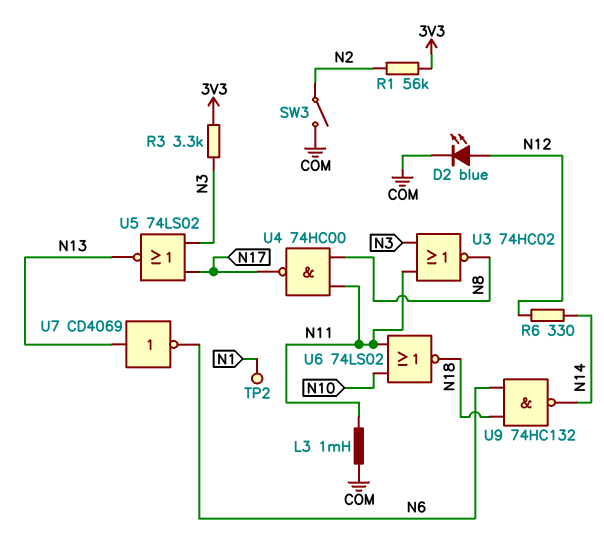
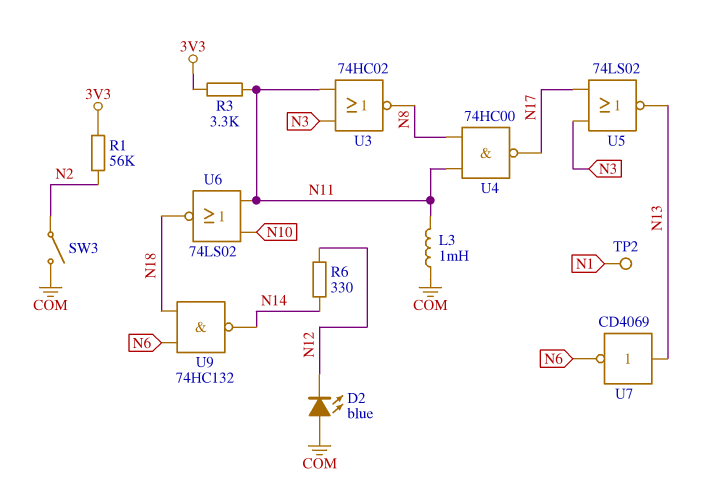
D2: LED blue (A N12, K COM) -> LED blue (A COM, K N12)
R3: 3.3k (3V3, N3) -> 3.3k (3V3, N11)

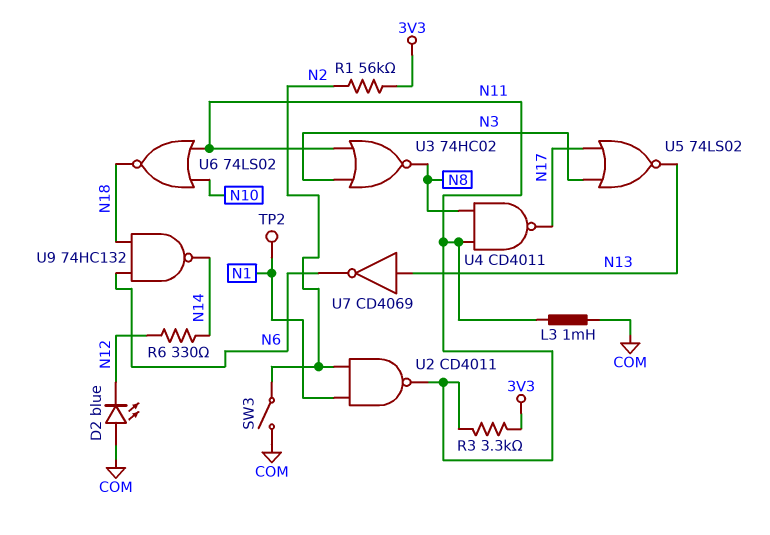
U2: none -> NAND CD4011 (in N1, in N2, out N11)
U4: NAND 74HC00 (in N8, in N11, out N17) -> NAND CD4011 (in N8, in N11, out N17)

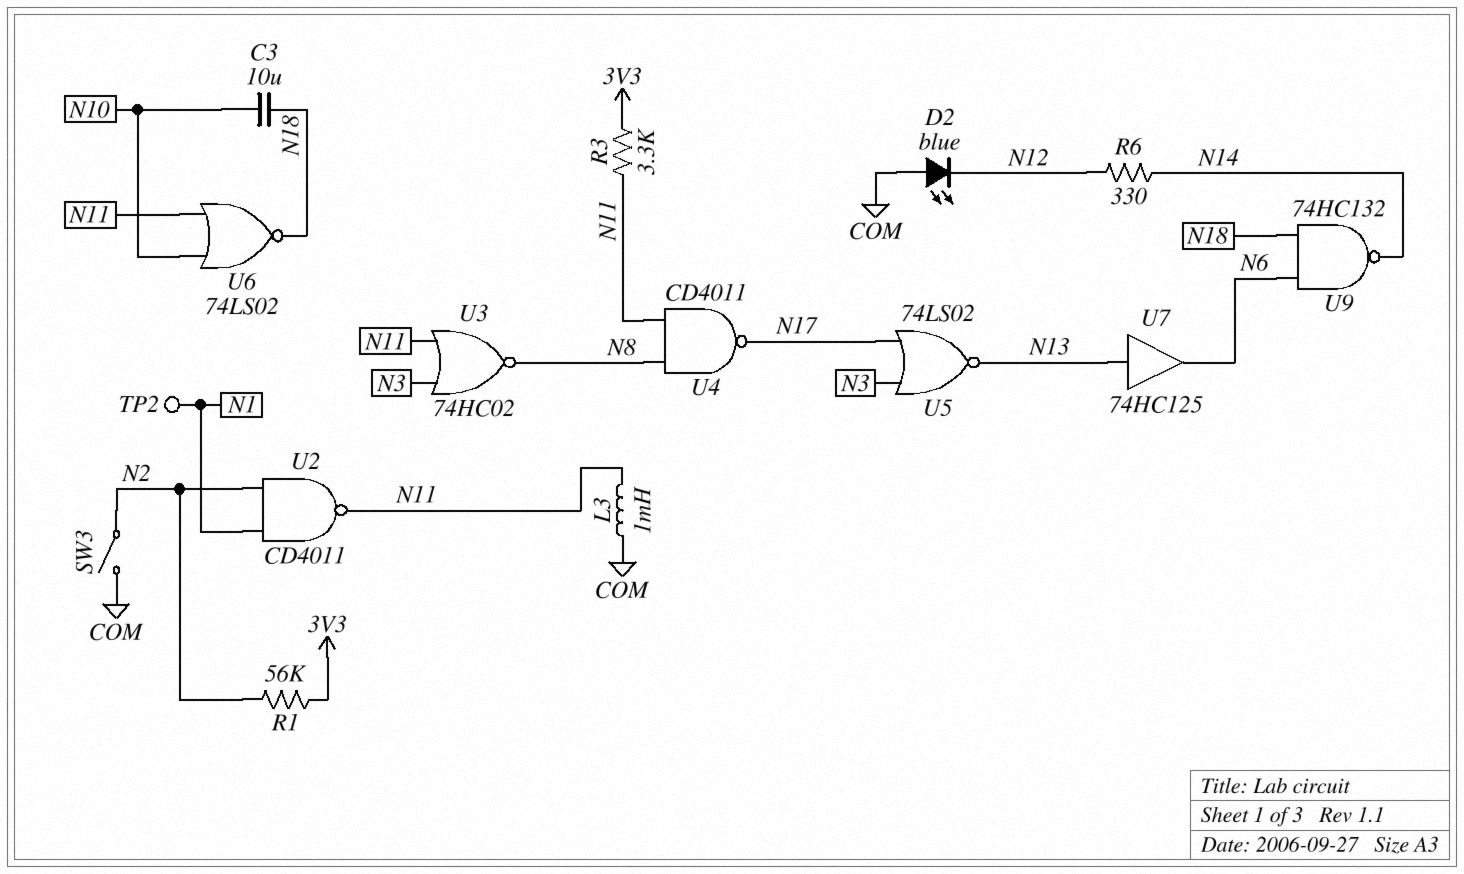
C3: none -> 10uF (N10, N18)
U7: NOT CD4069 (in N13, out N6) -> buffer 74HC125 (in N13, out N6)

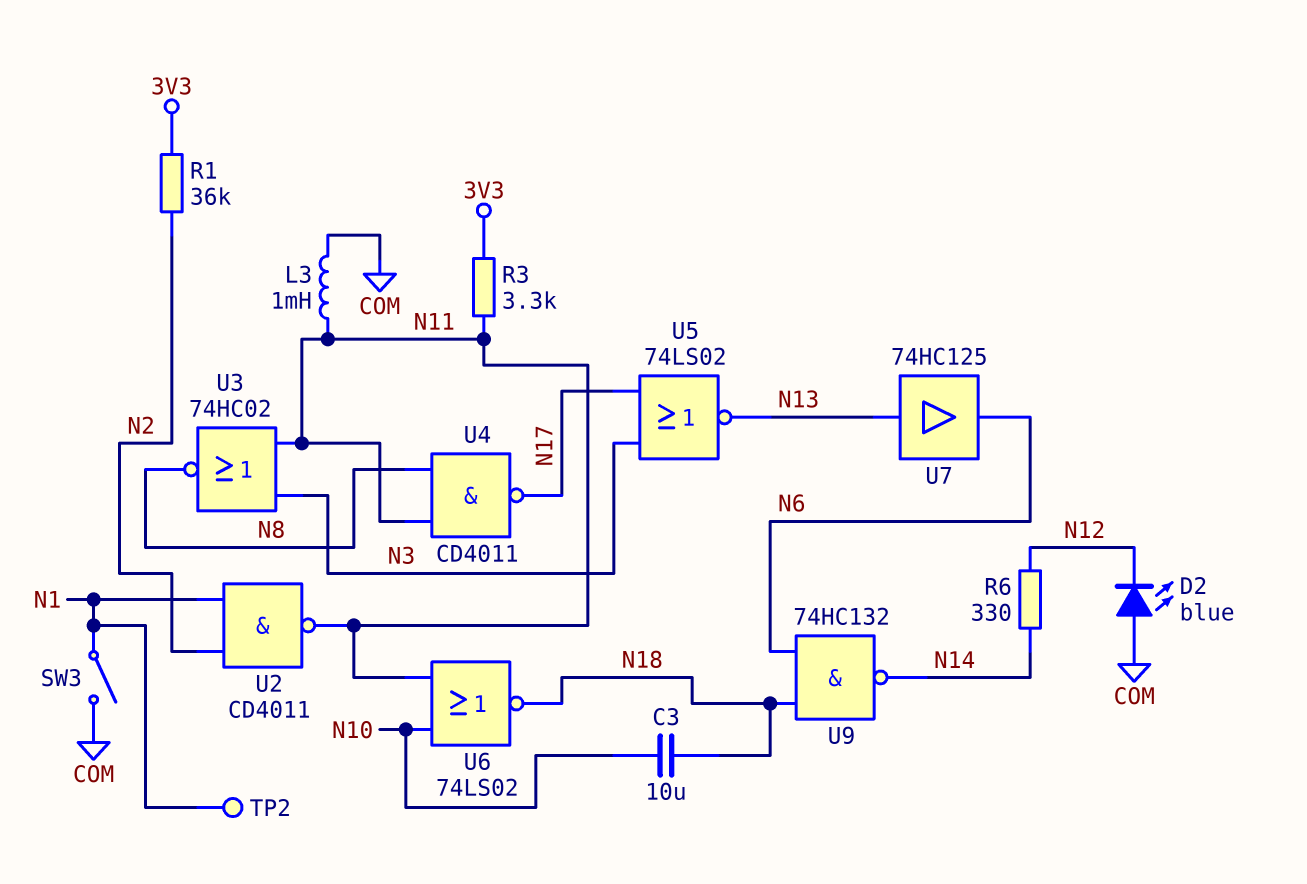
R1: 56k (3V3, N2) -> 36k (3V3, N2)
SW3: switch (COM, N2) -> switch (COM, N1)

